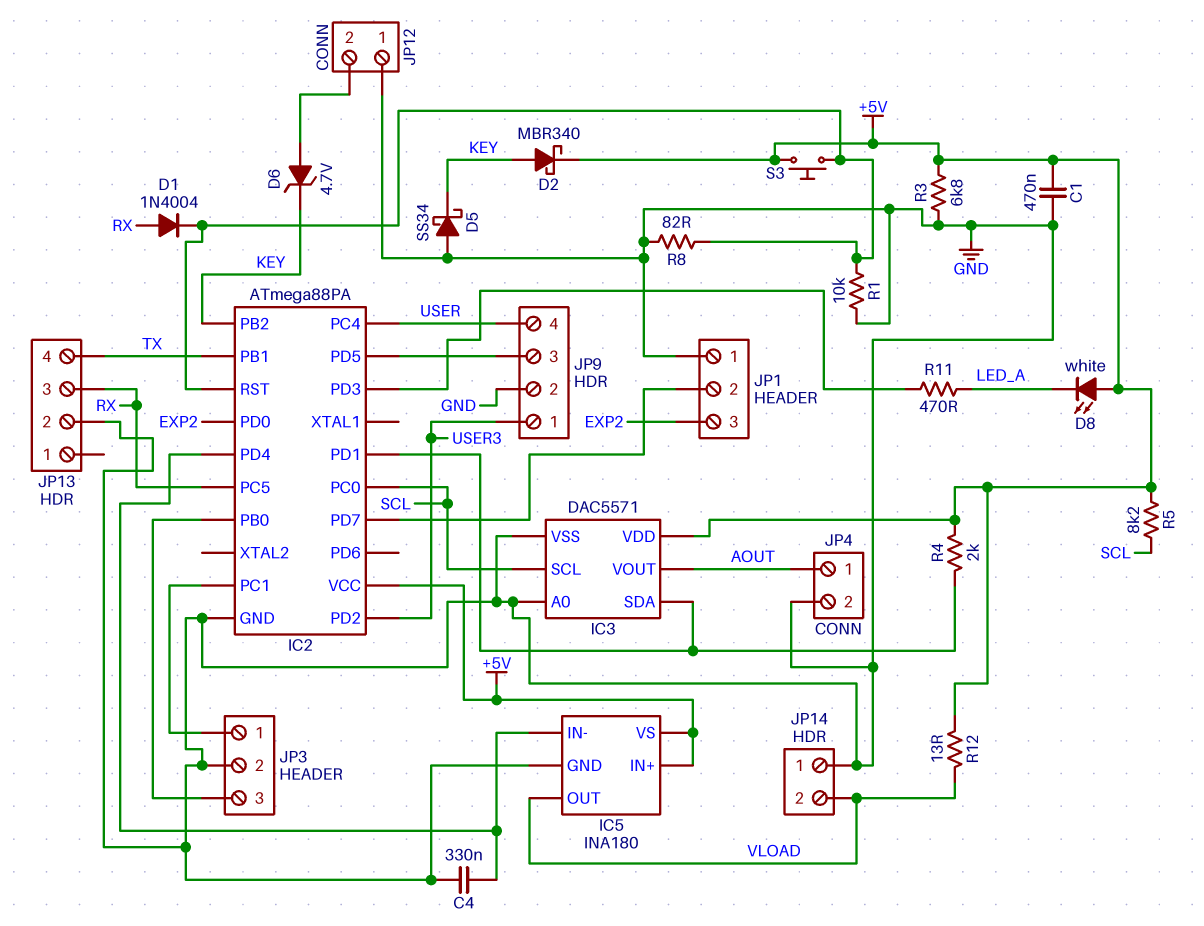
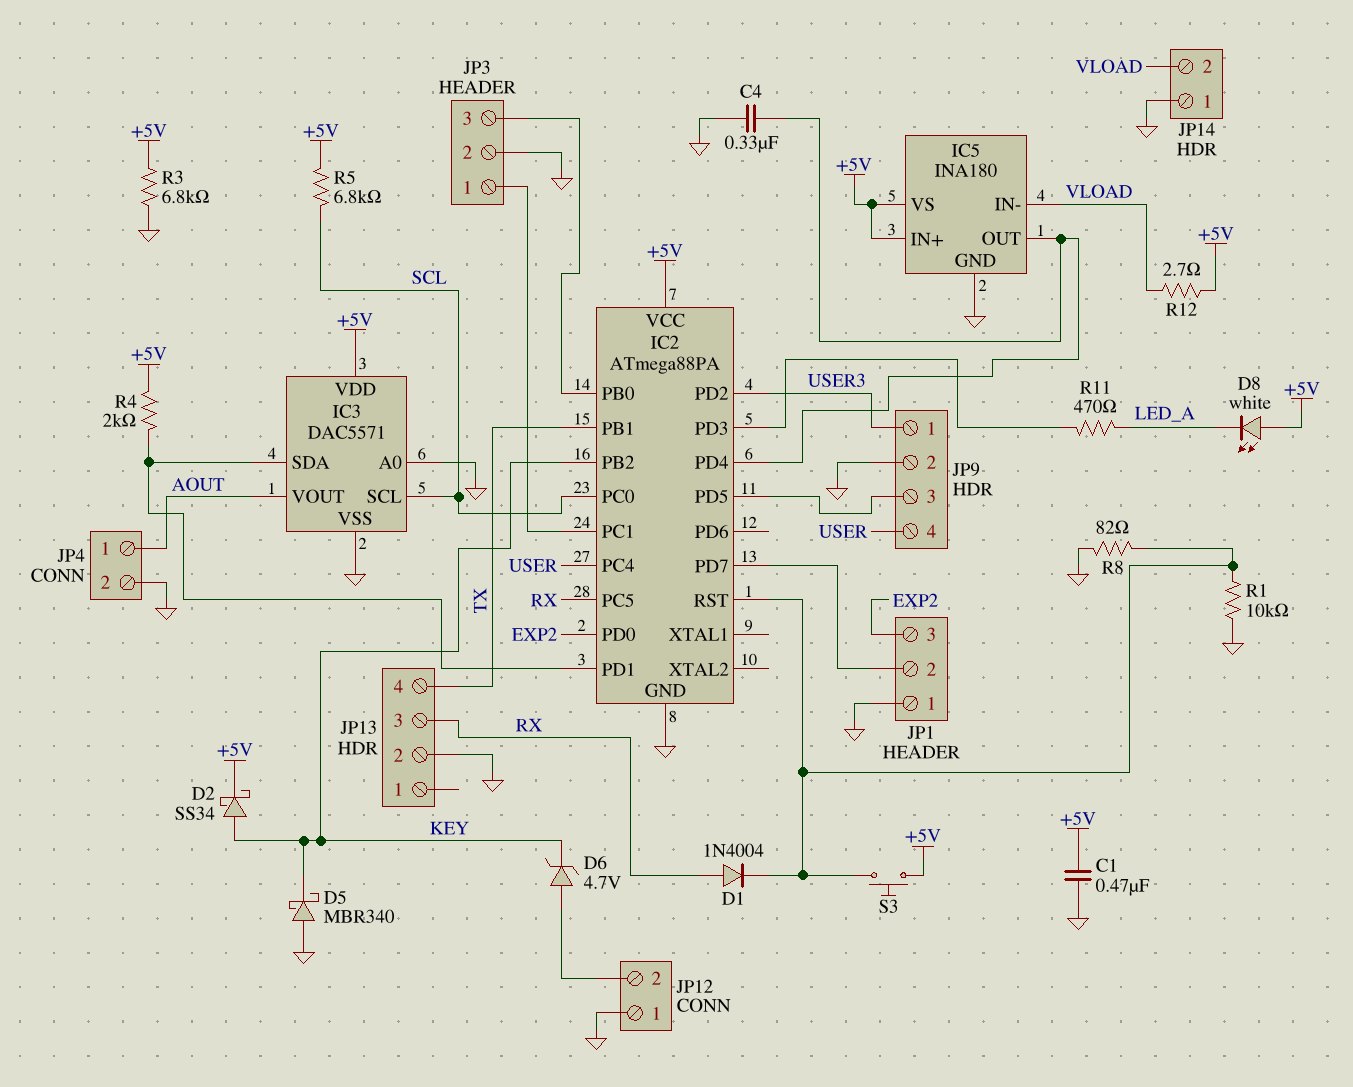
D2: schottky MBR340 (A KEY, K +5V) -> schottky SS34 (A KEY, K +5V)
D5: schottky SS34 (A GND, K KEY) -> schottky MBR340 (A GND, K KEY)
IC5 pin IN-: IC2/PD4 -> VLOAD
IC5 pin OUT: VLOAD -> IC2/PD4
R5: 8.2k (+5V, SCL) -> 6.8k (+5V, SCL)
R12: 13 (+5V, VLOAD) -> 2.7 (+5V, VLOAD)

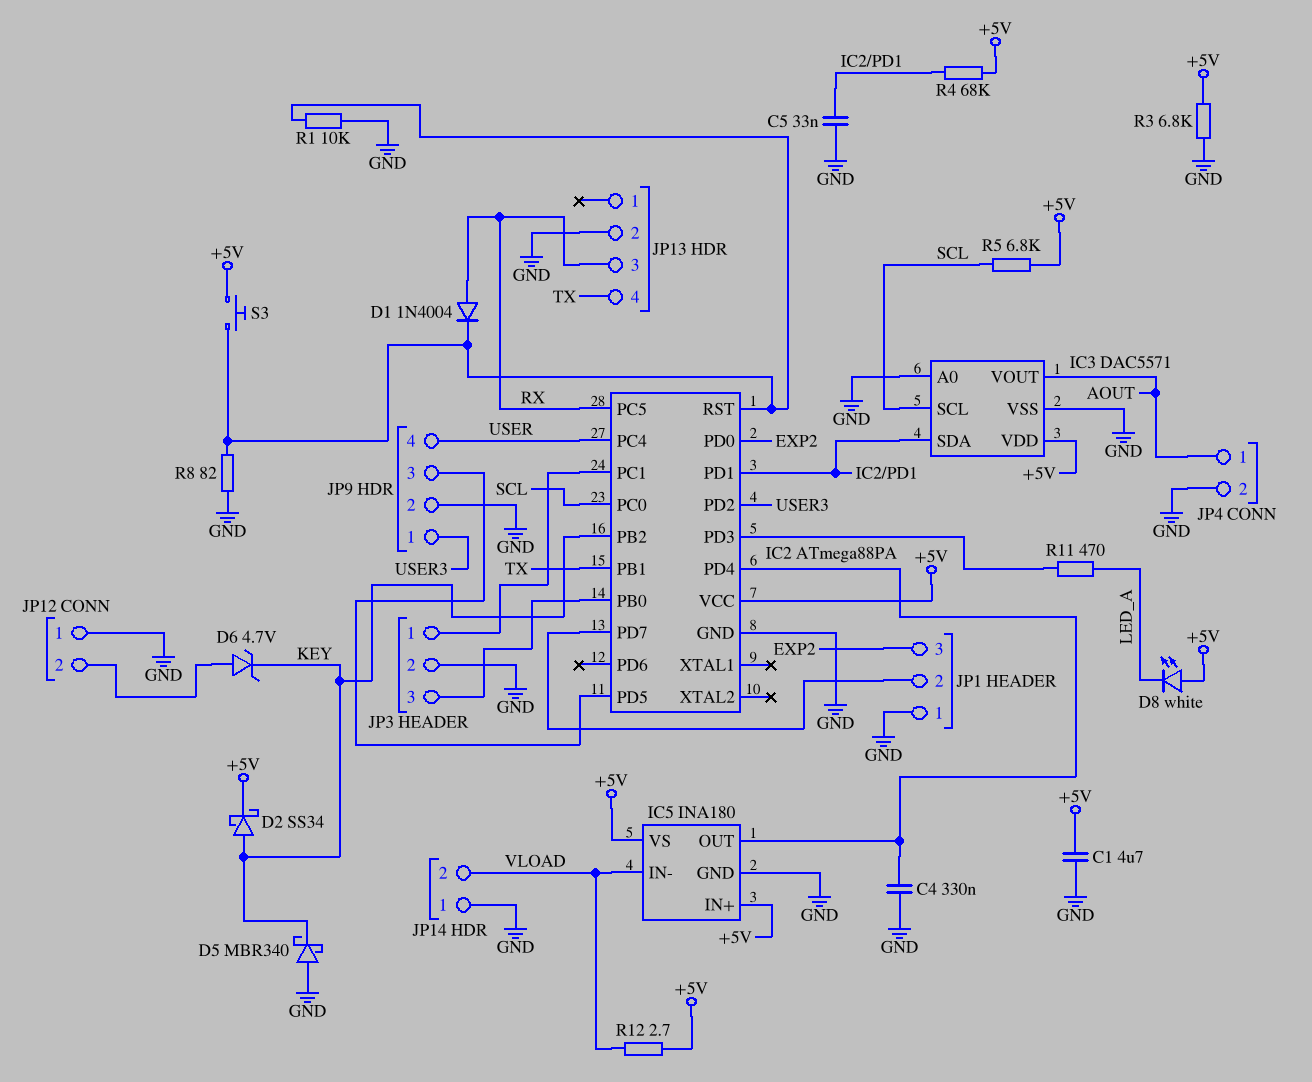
C1: 470nF (+5V, GND) -> 4.7uF (+5V, GND)
C5: none -> 33nF (GND, IC2/PD1)
R4: 2k (+5V, IC2/PD1) -> 68k (+5V, IC2/PD1)

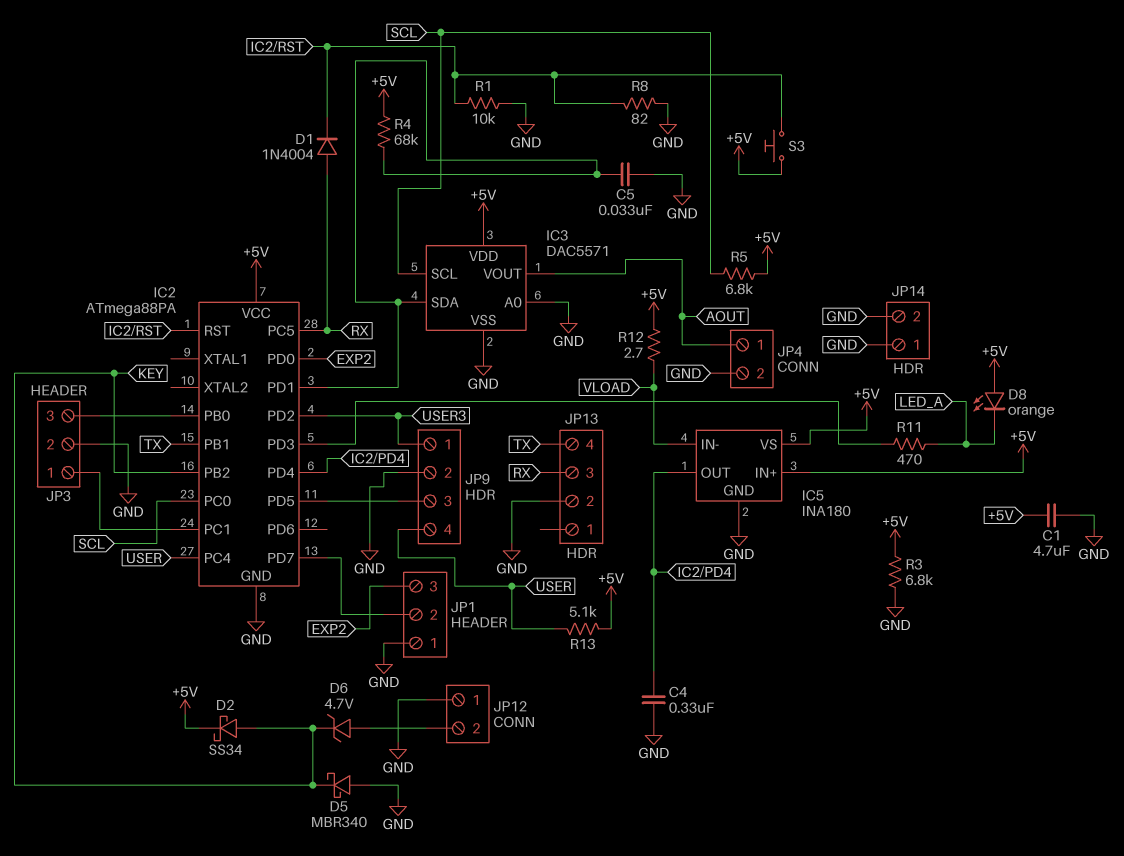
D8: LED white (A +5V, K LED_A) -> LED orange (A +5V, K LED_A)
JP14 pin 2: VLOAD -> GND
R13: none -> 5.1k (+5V, USER)

